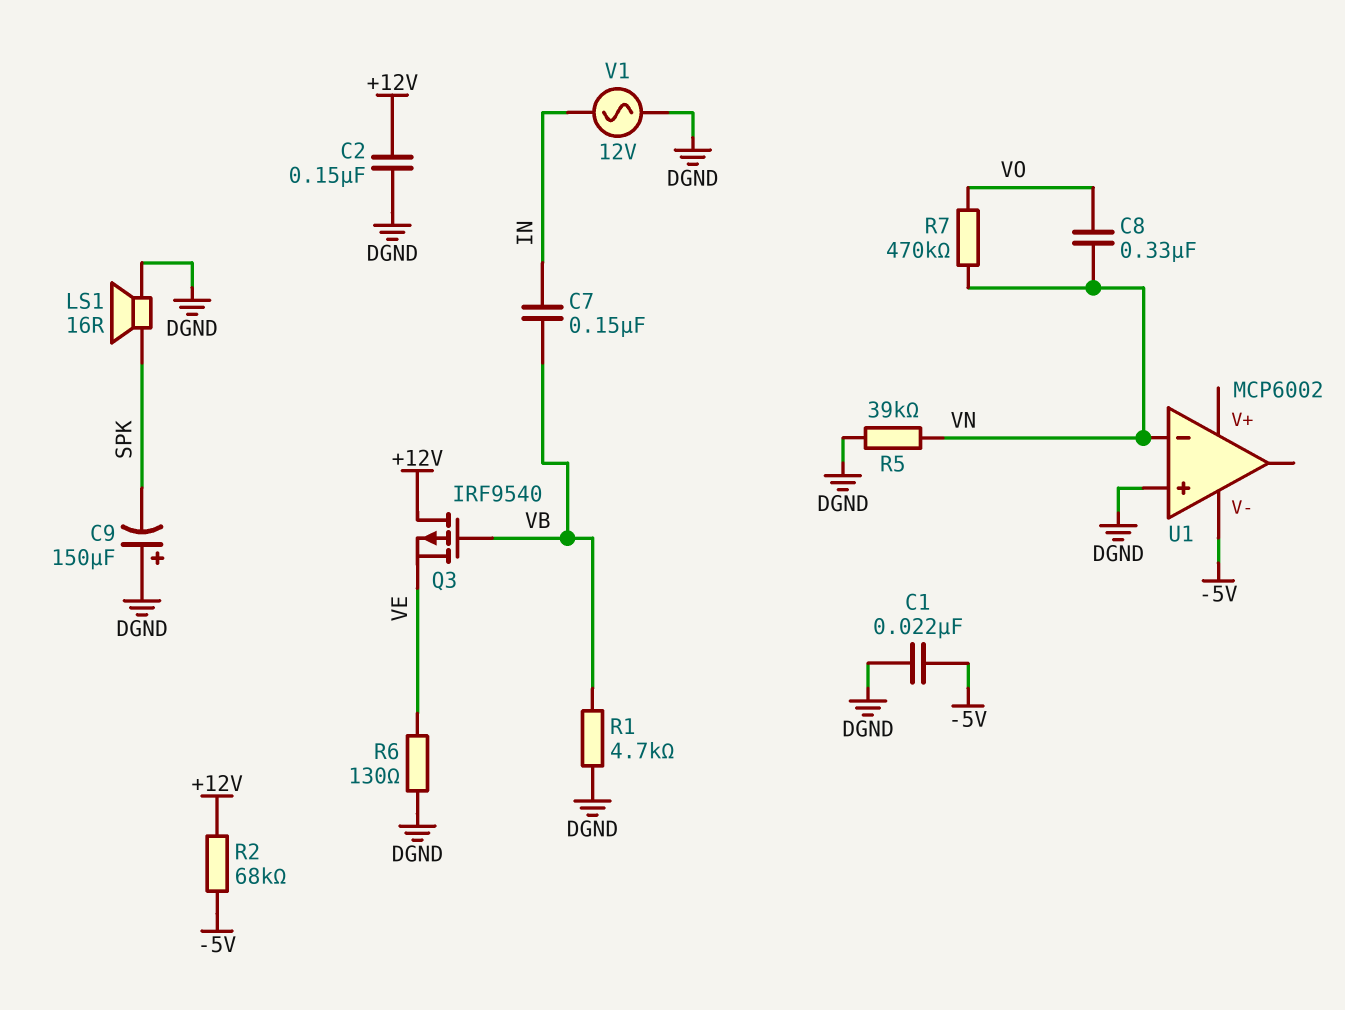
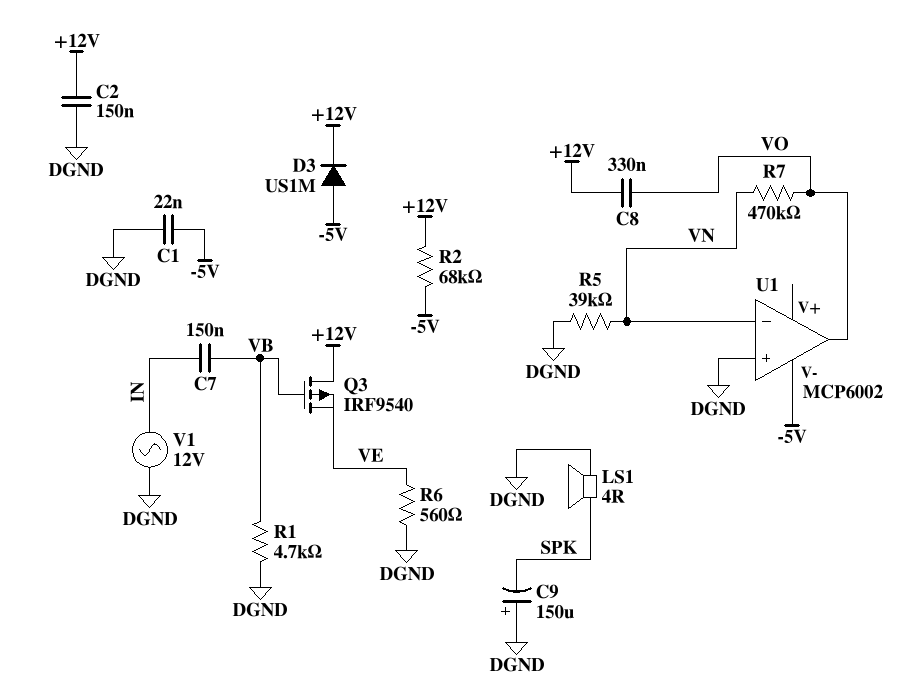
C8: 330nF (VN, VO) -> 330nF (+12V, VO)
D3: none -> diode US1M (A -5V, K +12V)
LS1: speaker 16R (DGND, SPK) -> speaker 4R (DGND, SPK)
R6: 130 (DGND, VE) -> 560 (DGND, VE)
U1 pin out: none -> VO

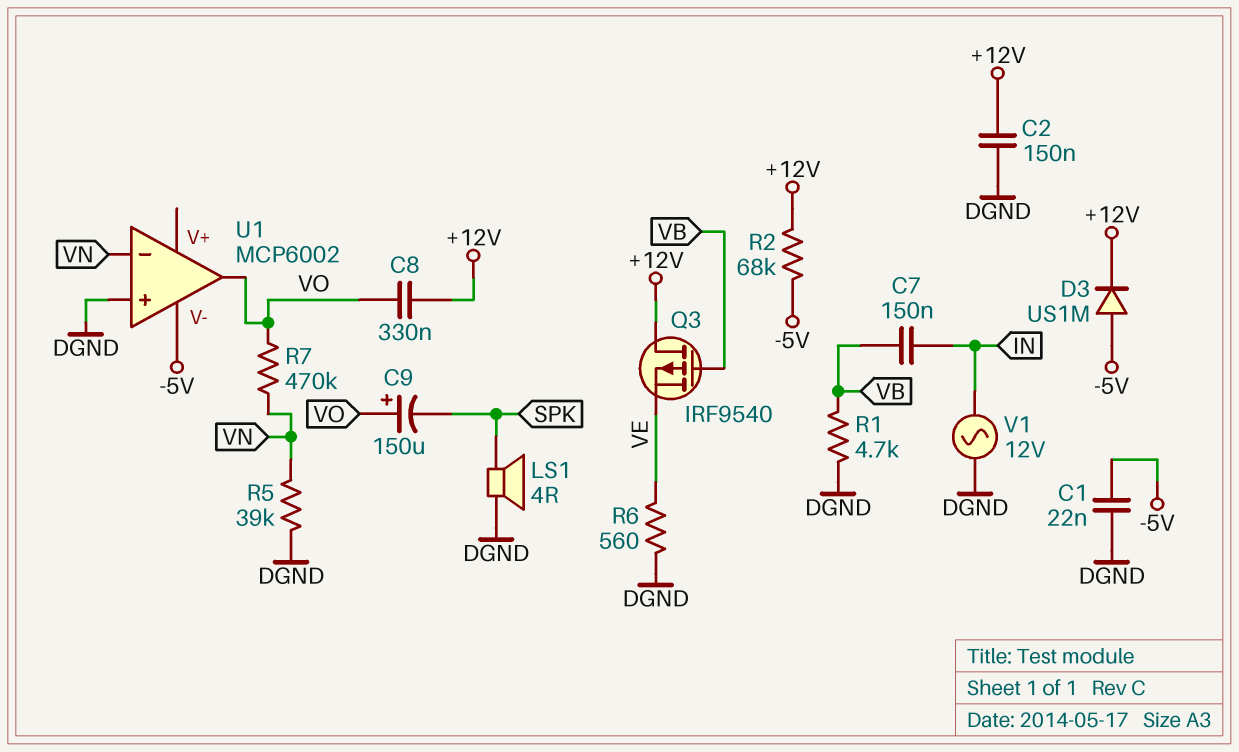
C9: 150uF (plus DGND, minus SPK) -> 150uF (plus VO, minus SPK)

